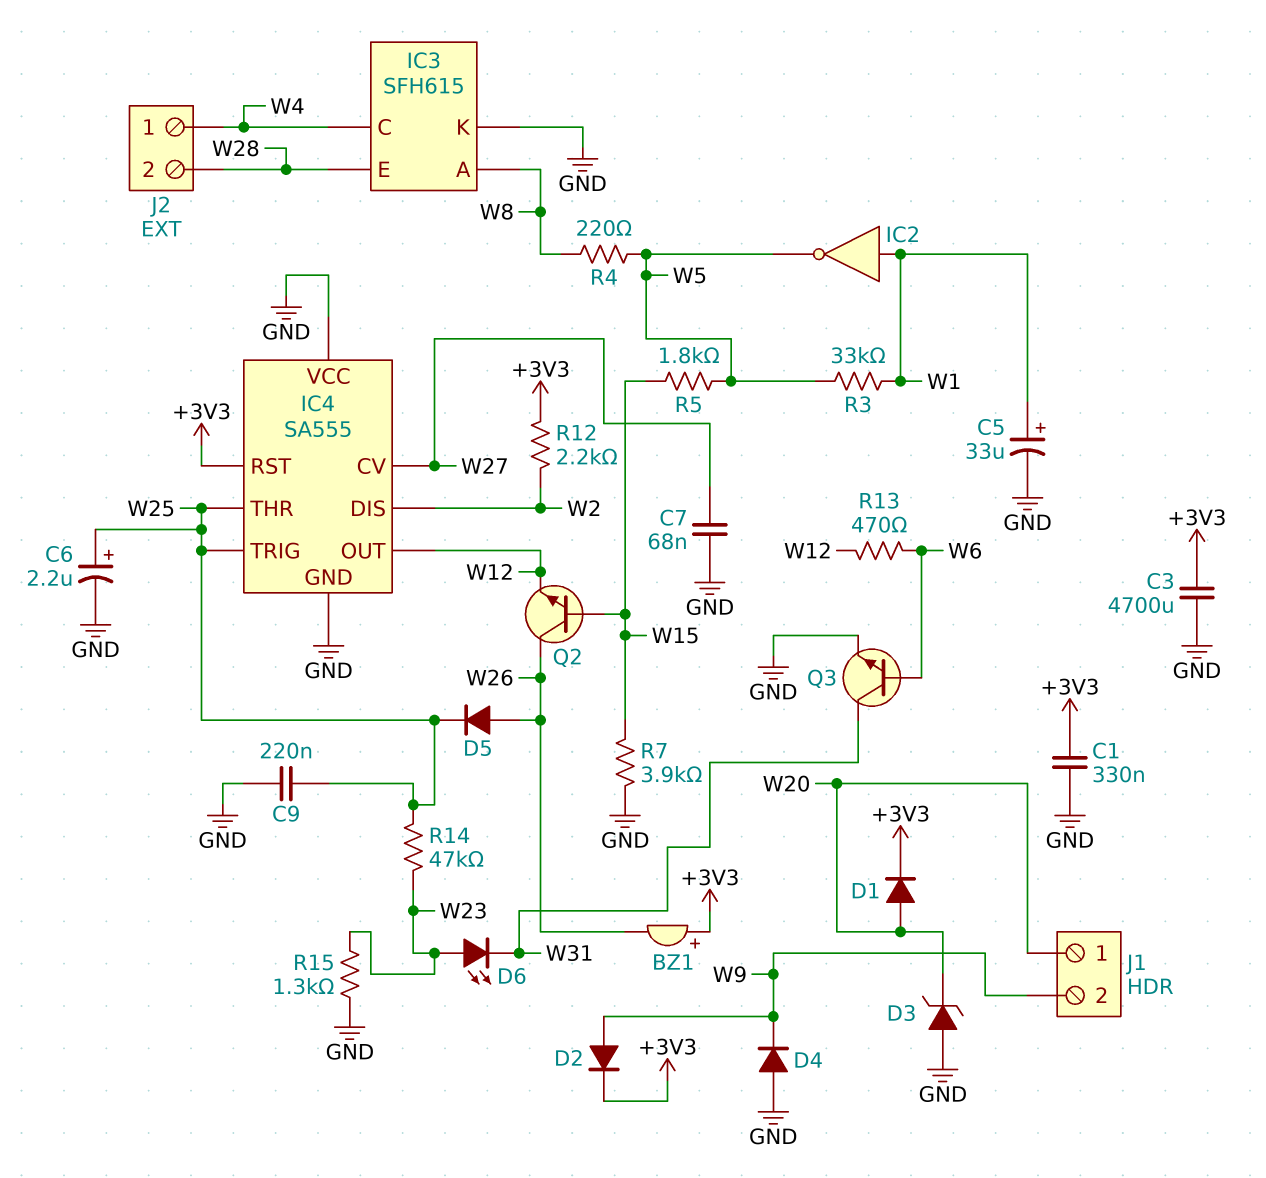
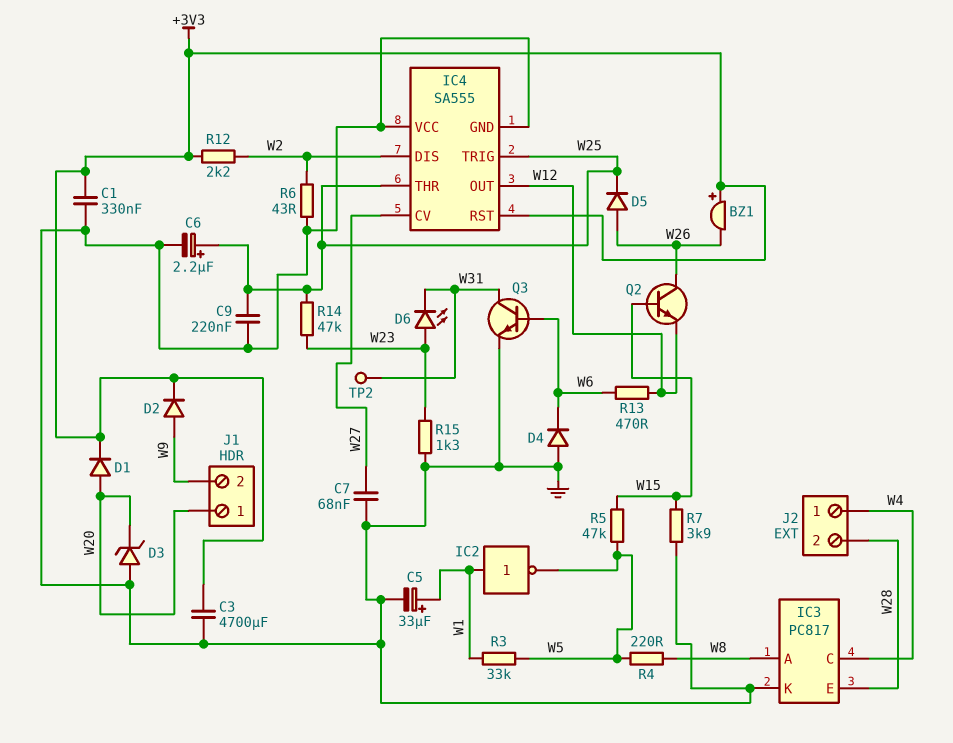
D4: diode (A GND, K W9) -> diode (A GND, K W6)
IC3: SFH615 -> PC817
R5: 1.8k (W5, W15) -> 47k (W5, W15)
R6: none -> 43 (GND, W2)
TP2: none -> test point (W31)

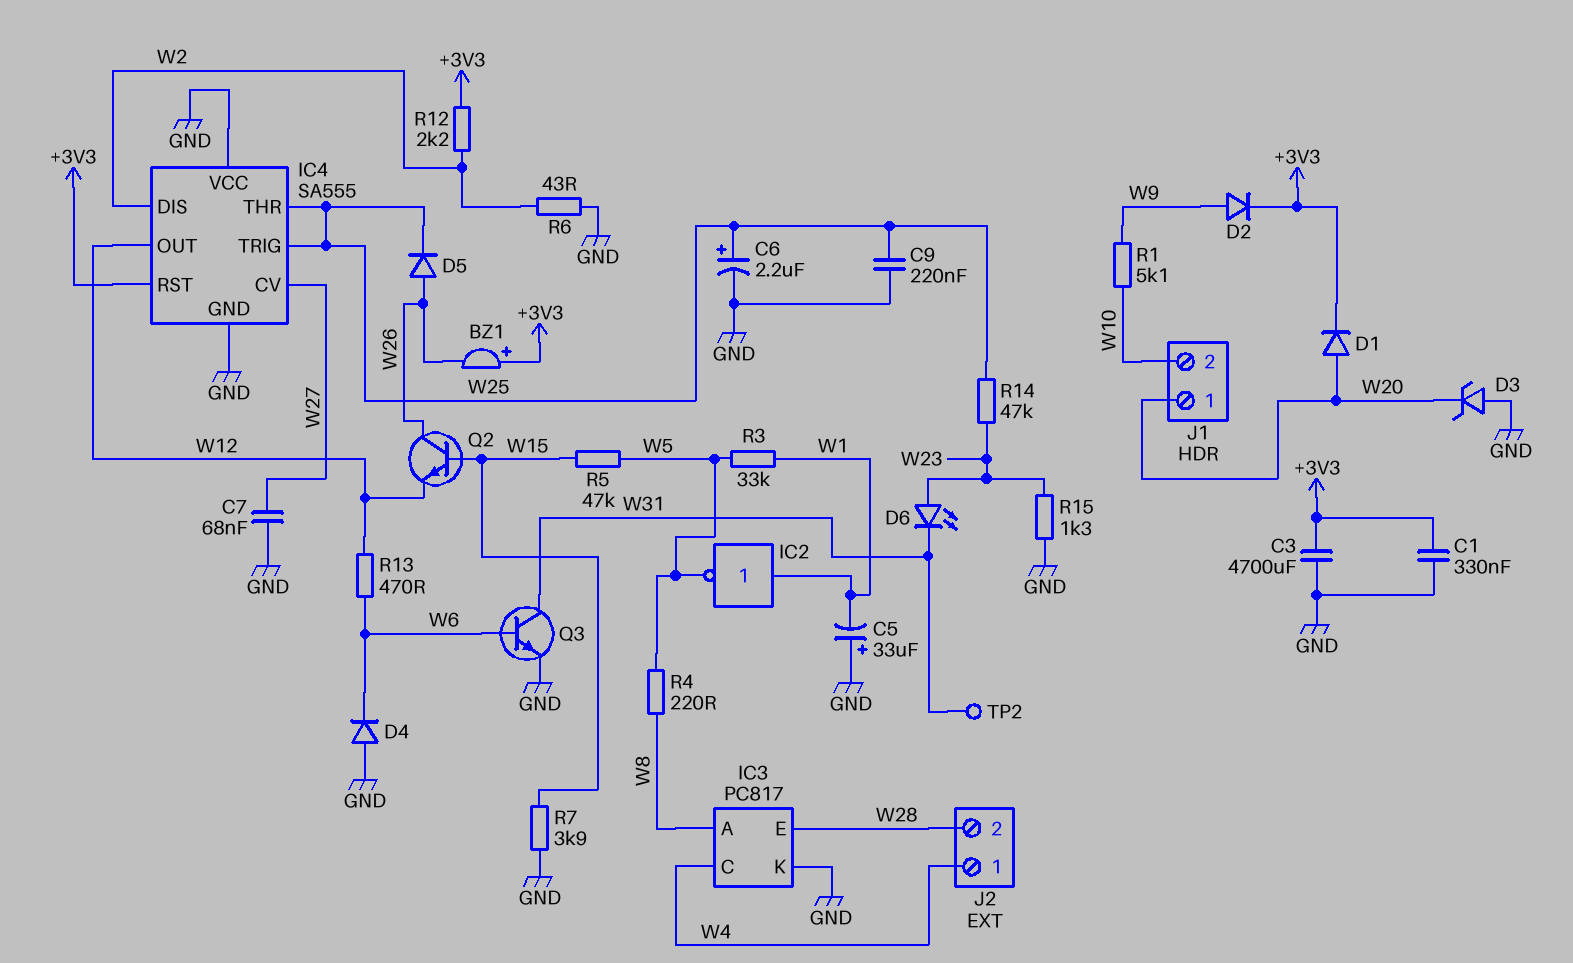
C5: 33uF (plus W1, minus GND) -> 33uF (plus GND, minus W1)
J1 pin 2: W9 -> W10
R1: none -> 5.1k (W9, W10)

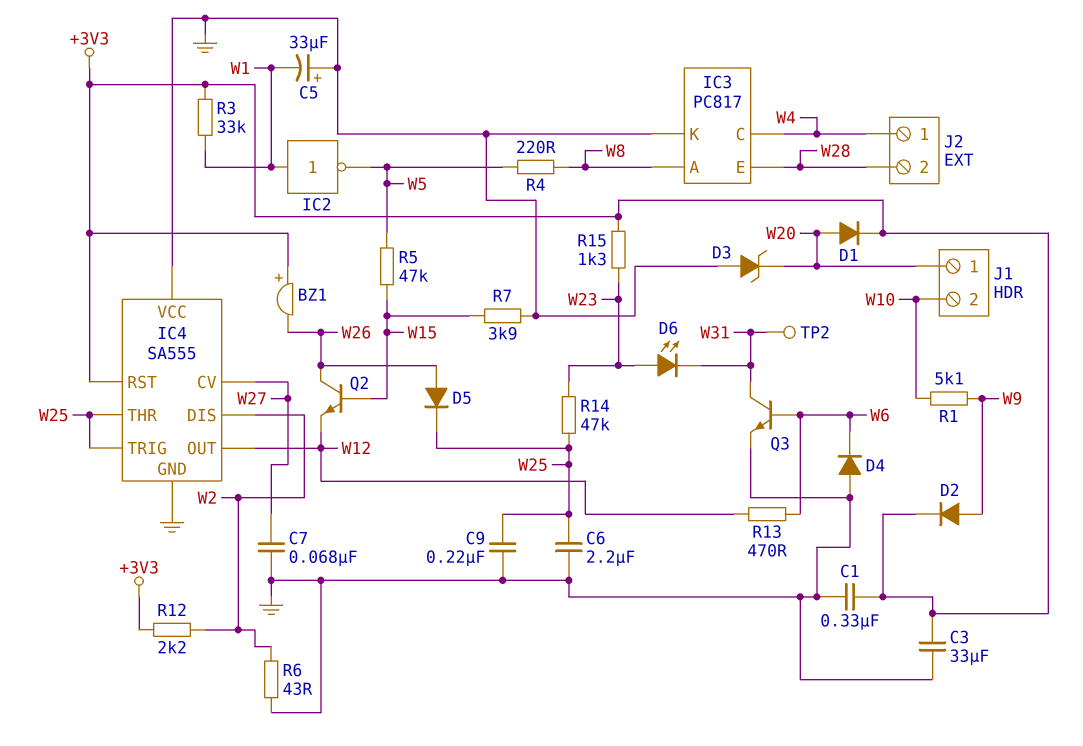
C3: 4700uF (+3V3, GND) -> 33uF (+3V3, GND)
C6: 2.2uF (plus W25, minus GND) -> 2.2uF (GND, W25)
R3: 33k (W1, W5) -> 33k (+3V3, W1)
R15: 1.3k (GND, W23) -> 1.3k (+3V3, W23)

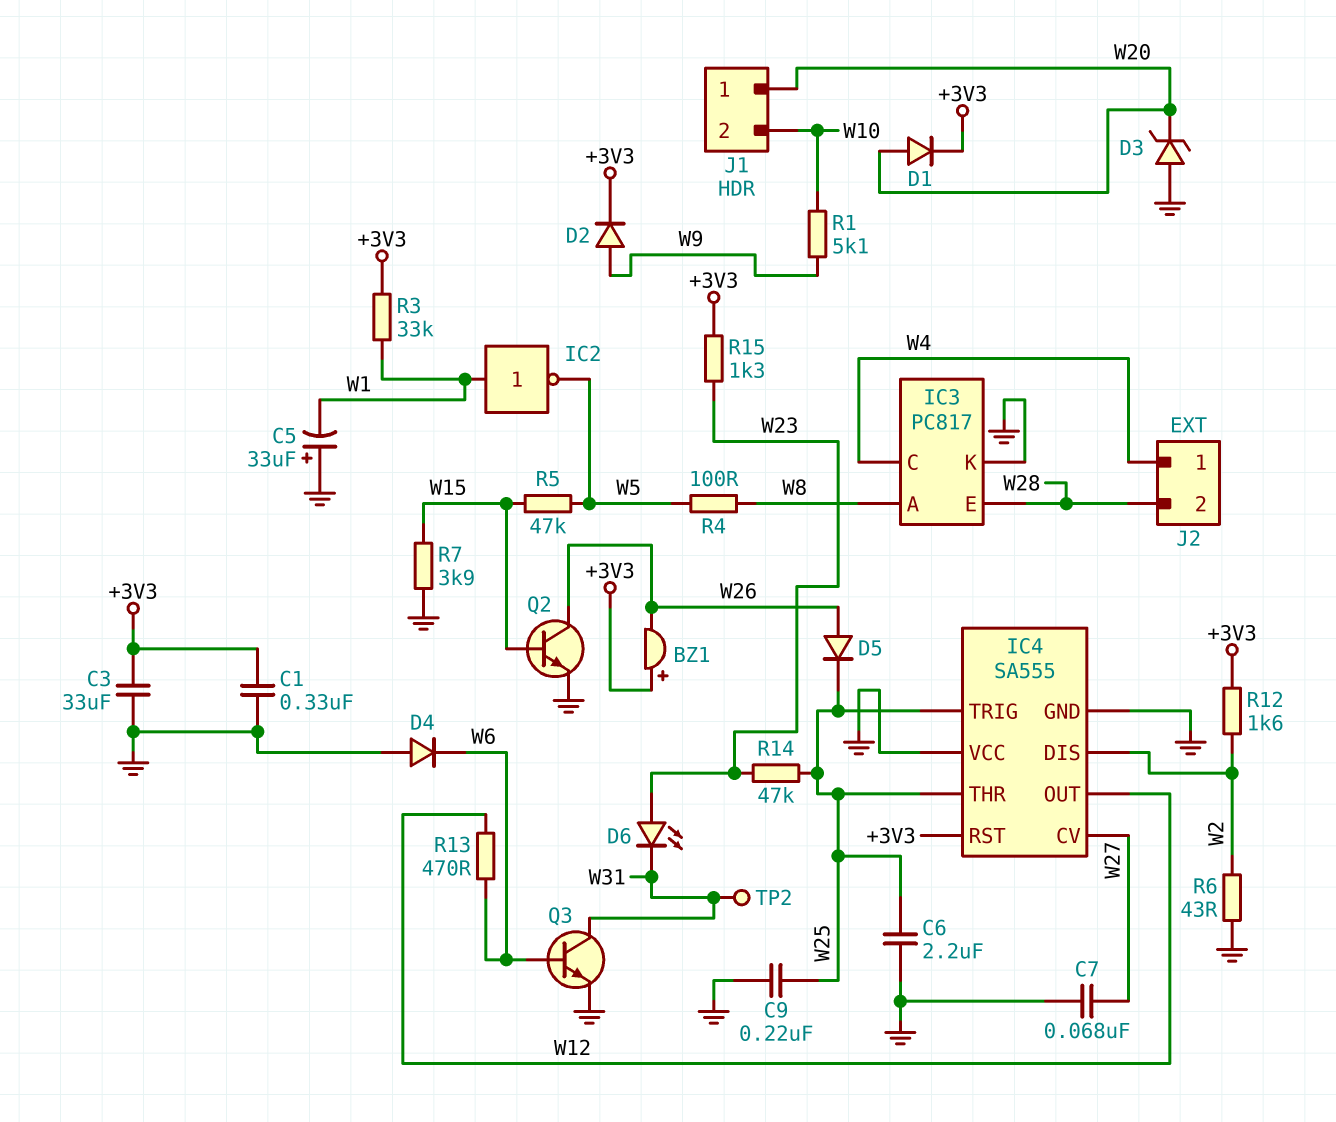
Q2: NPN (B W15, C W26, E W12) -> NPN (B W15, C W26, E GND)
R4: 220 (W5, W8) -> 100 (W5, W8)
R12: 2.2k (+3V3, W2) -> 1.6k (+3V3, W2)

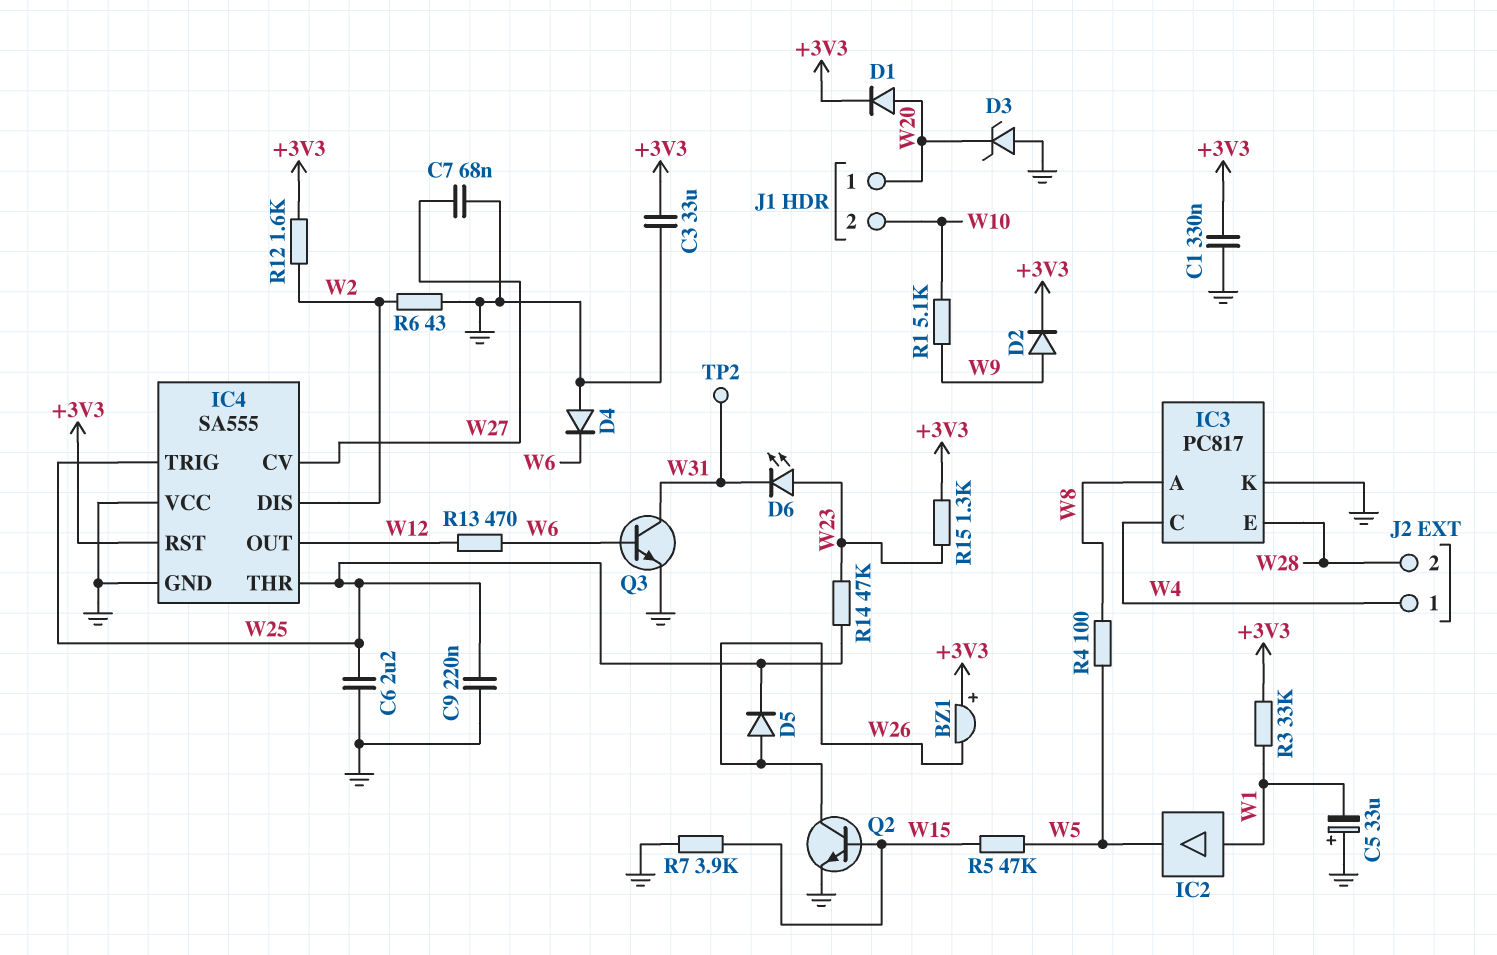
IC2: NOT (in W1, out W5) -> buffer (in W1, out W5)

